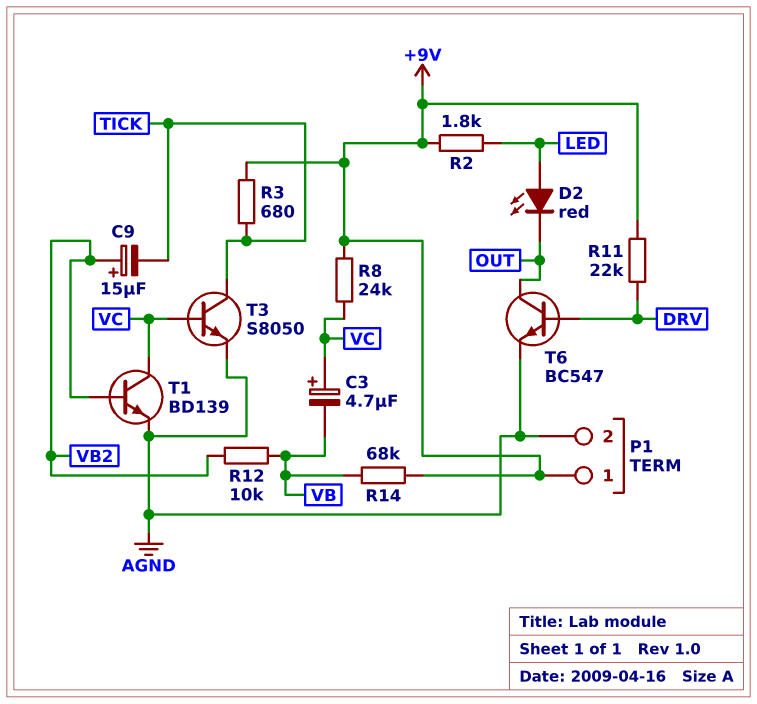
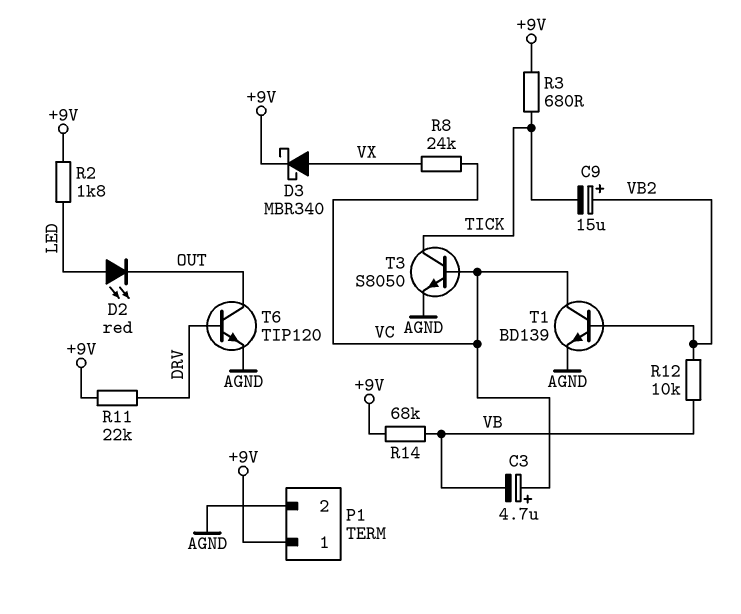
D3: none -> schottky MBR340 (A VX, K +9V)
R8: 24k (+9V, VC) -> 24k (VC, VX)
T6: NPN BC547 (B DRV, C OUT, E AGND) -> NPN TIP120 (B DRV, C OUT, E AGND)

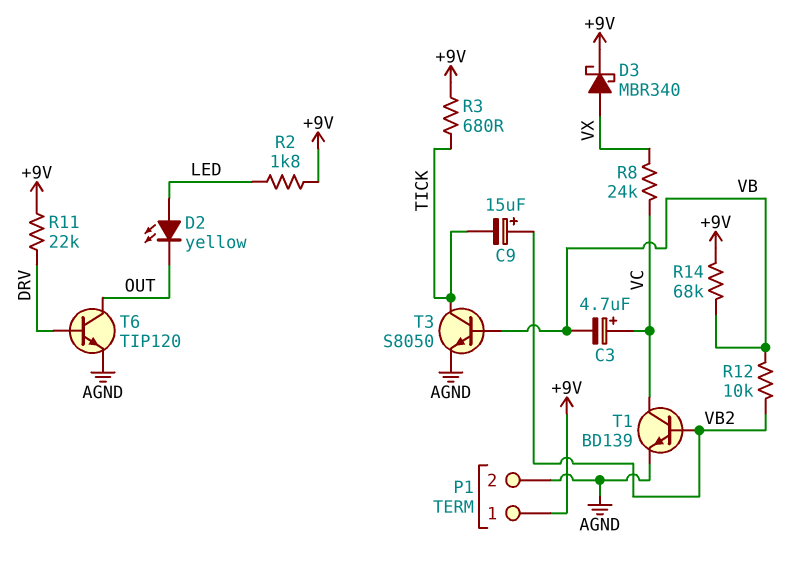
D2: LED red (A LED, K OUT) -> LED yellow (A LED, K OUT)
T3: NPN S8050 (B VC, C TICK, E AGND) -> NPN S8050 (B VB, C TICK, E AGND)

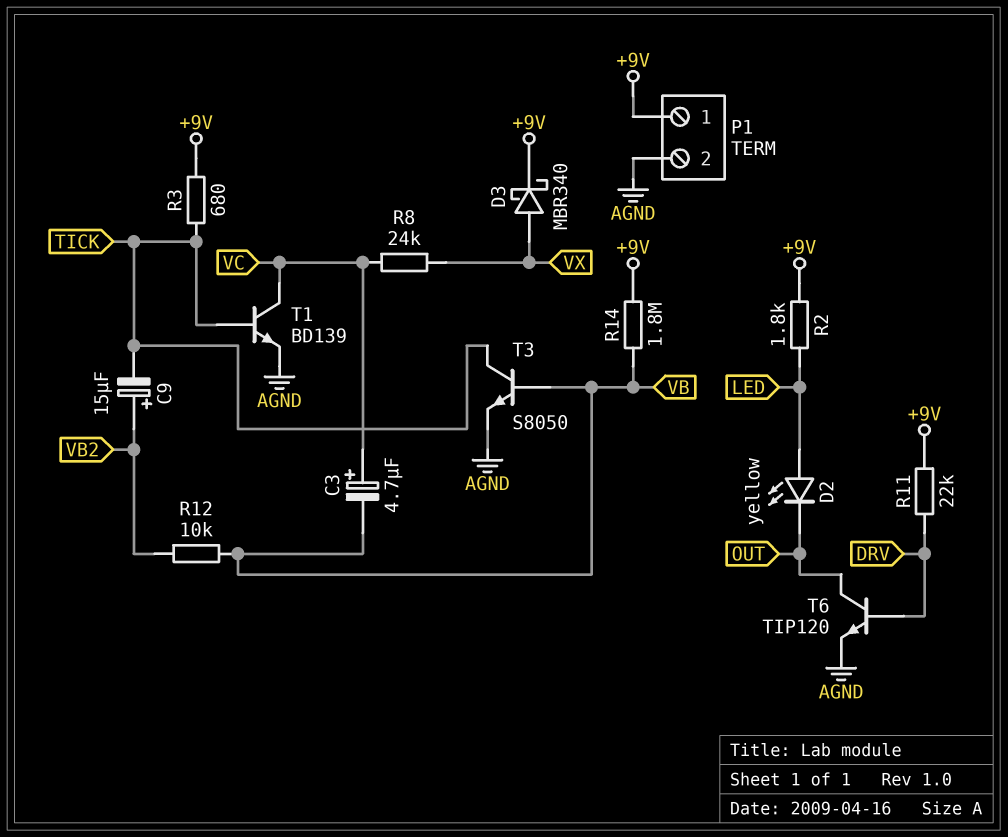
R14: 68k (+9V, VB) -> 1.8M (+9V, VB)
T1: NPN BD139 (B VB2, C VC, E AGND) -> NPN BD139 (B TICK, C VC, E AGND)

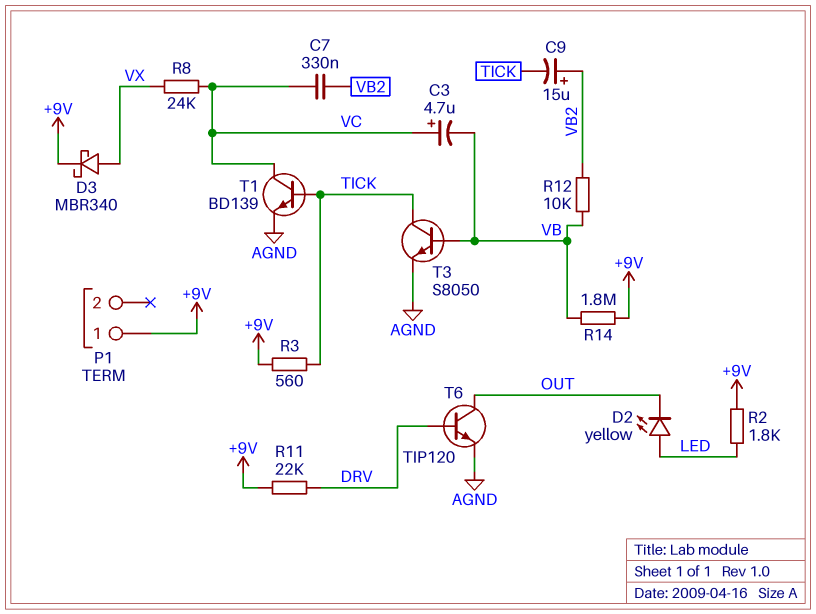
C7: none -> 330nF (VB2, VC)
P1 pin 2: AGND -> none
R3: 680 (+9V, TICK) -> 560 (+9V, TICK)

